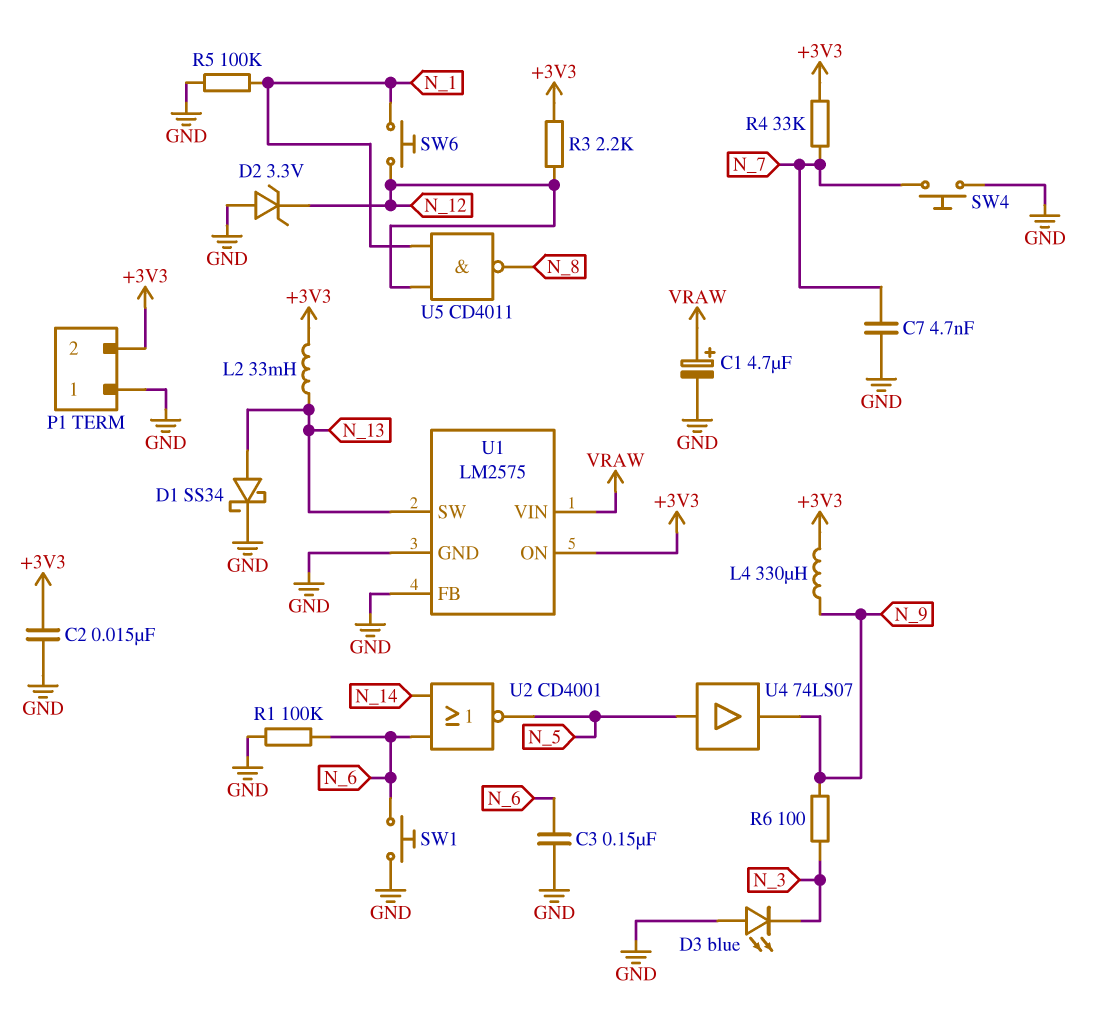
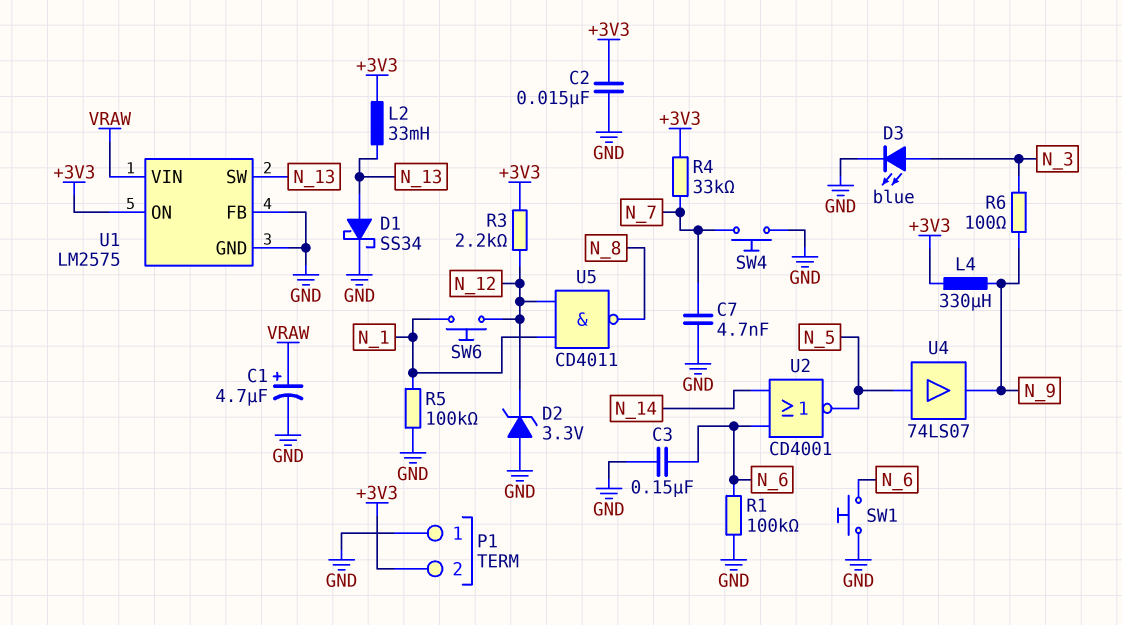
D3: LED blue (A GND, K N_3) -> LED blue (A N_3, K GND)

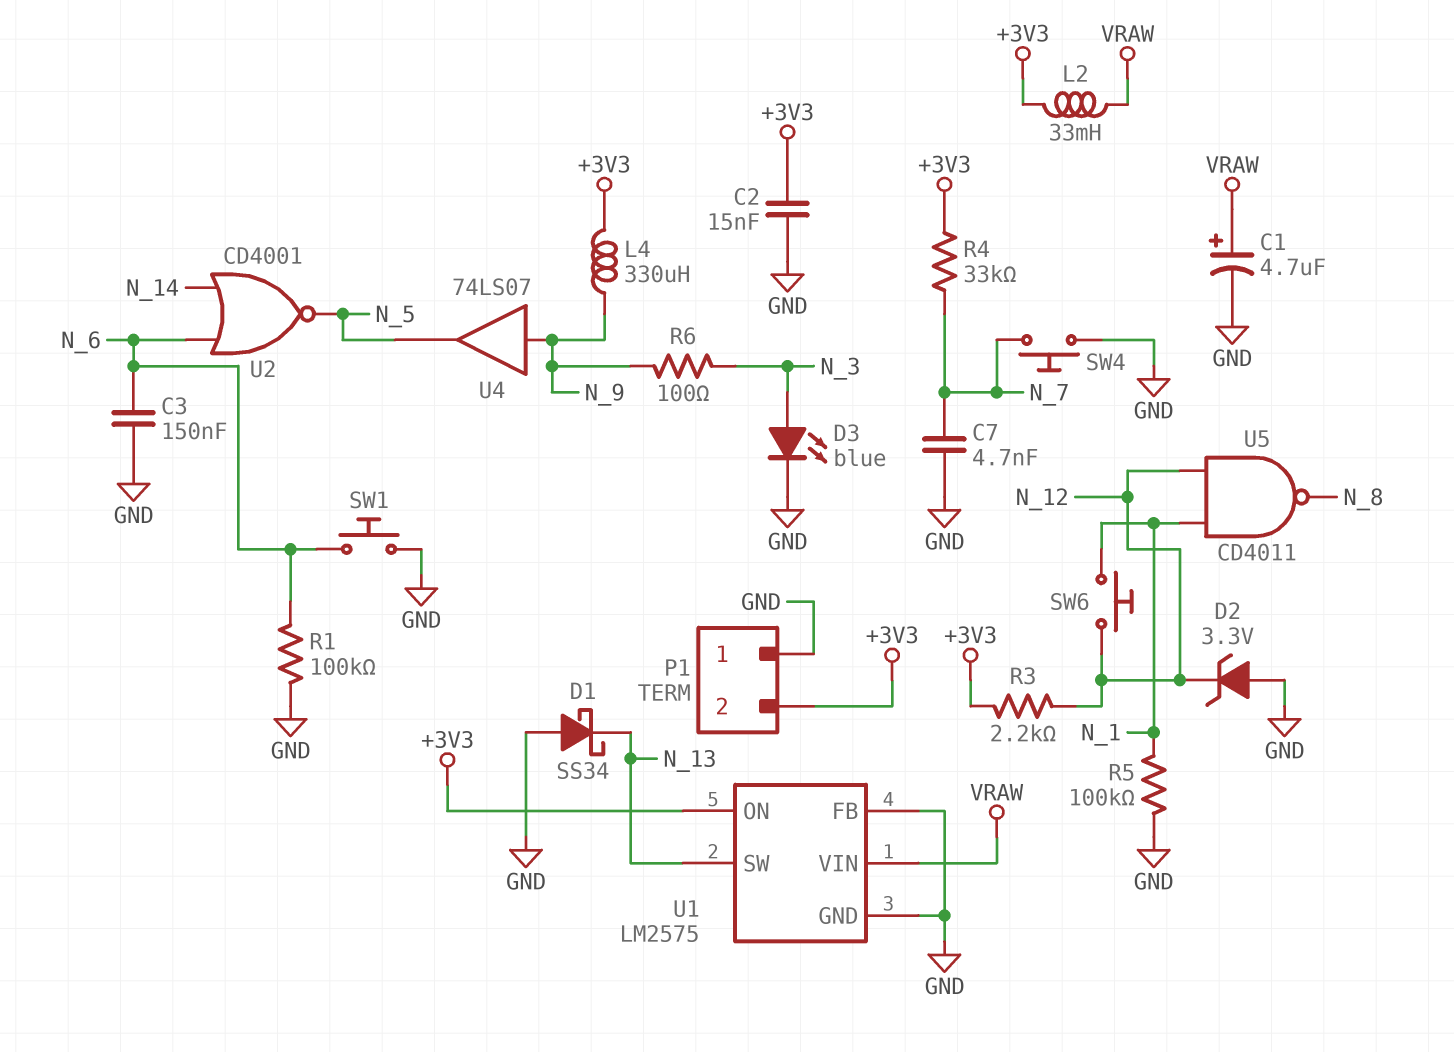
D1: schottky SS34 (A N_13, K GND) -> schottky SS34 (A GND, K N_13)
L2: 33mH (+3V3, N_13) -> 33mH (+3V3, VRAW)
U4: buffer 74LS07 (in N_5, out N_9) -> buffer 74LS07 (in N_9, out N_5)

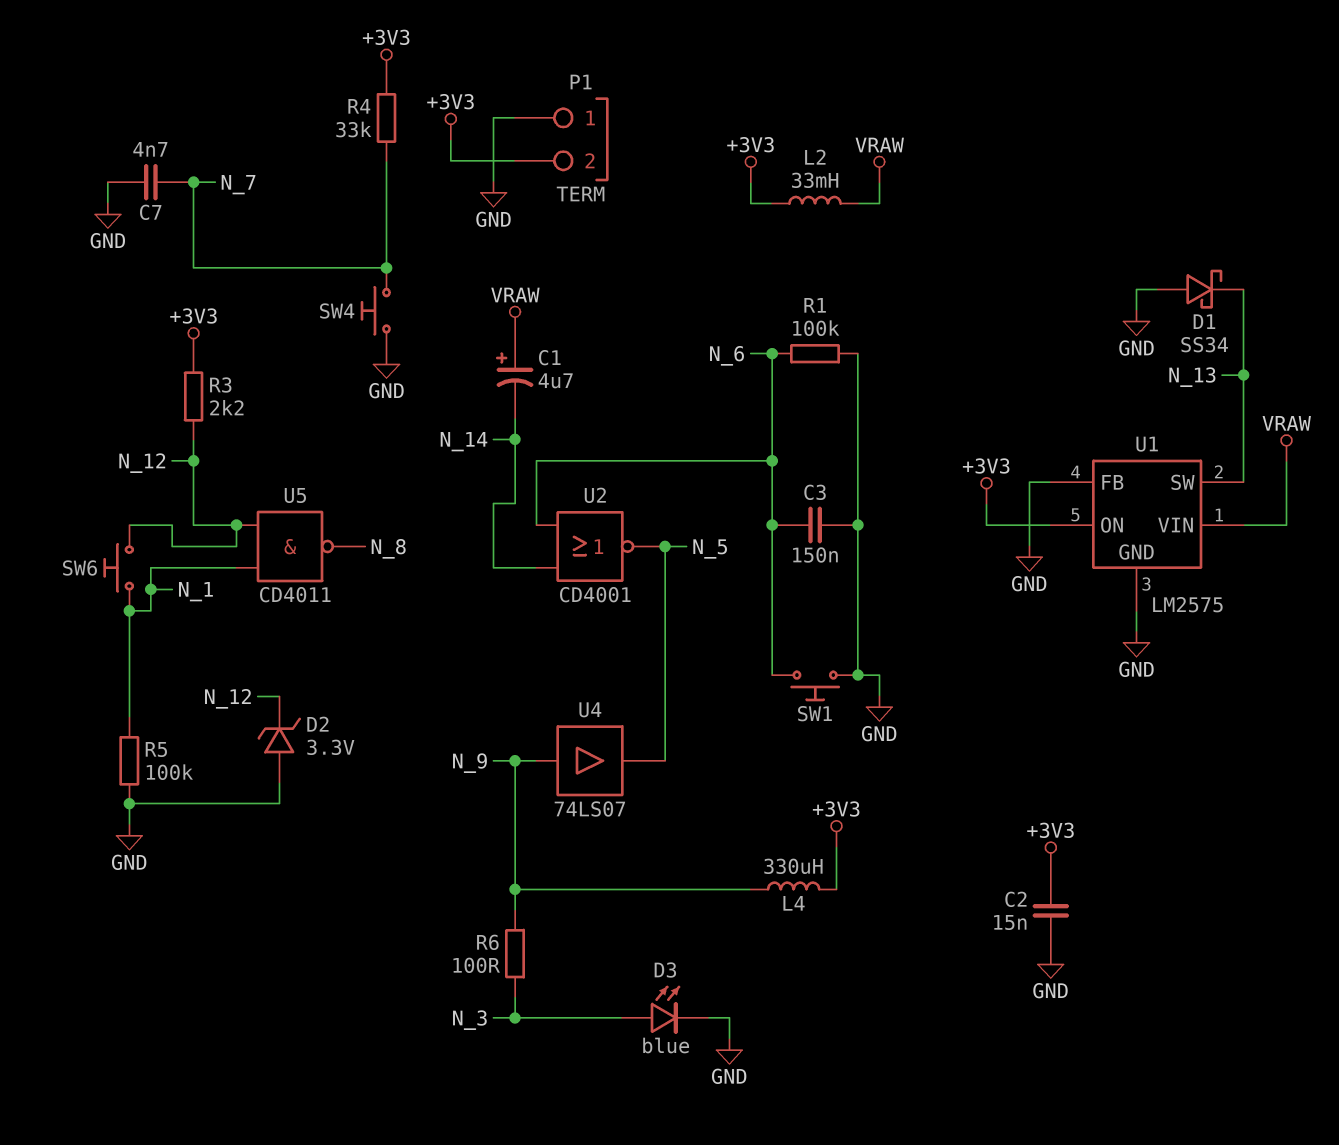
C1: 4.7uF (plus VRAW, minus GND) -> 4.7uF (plus VRAW, minus N_14)

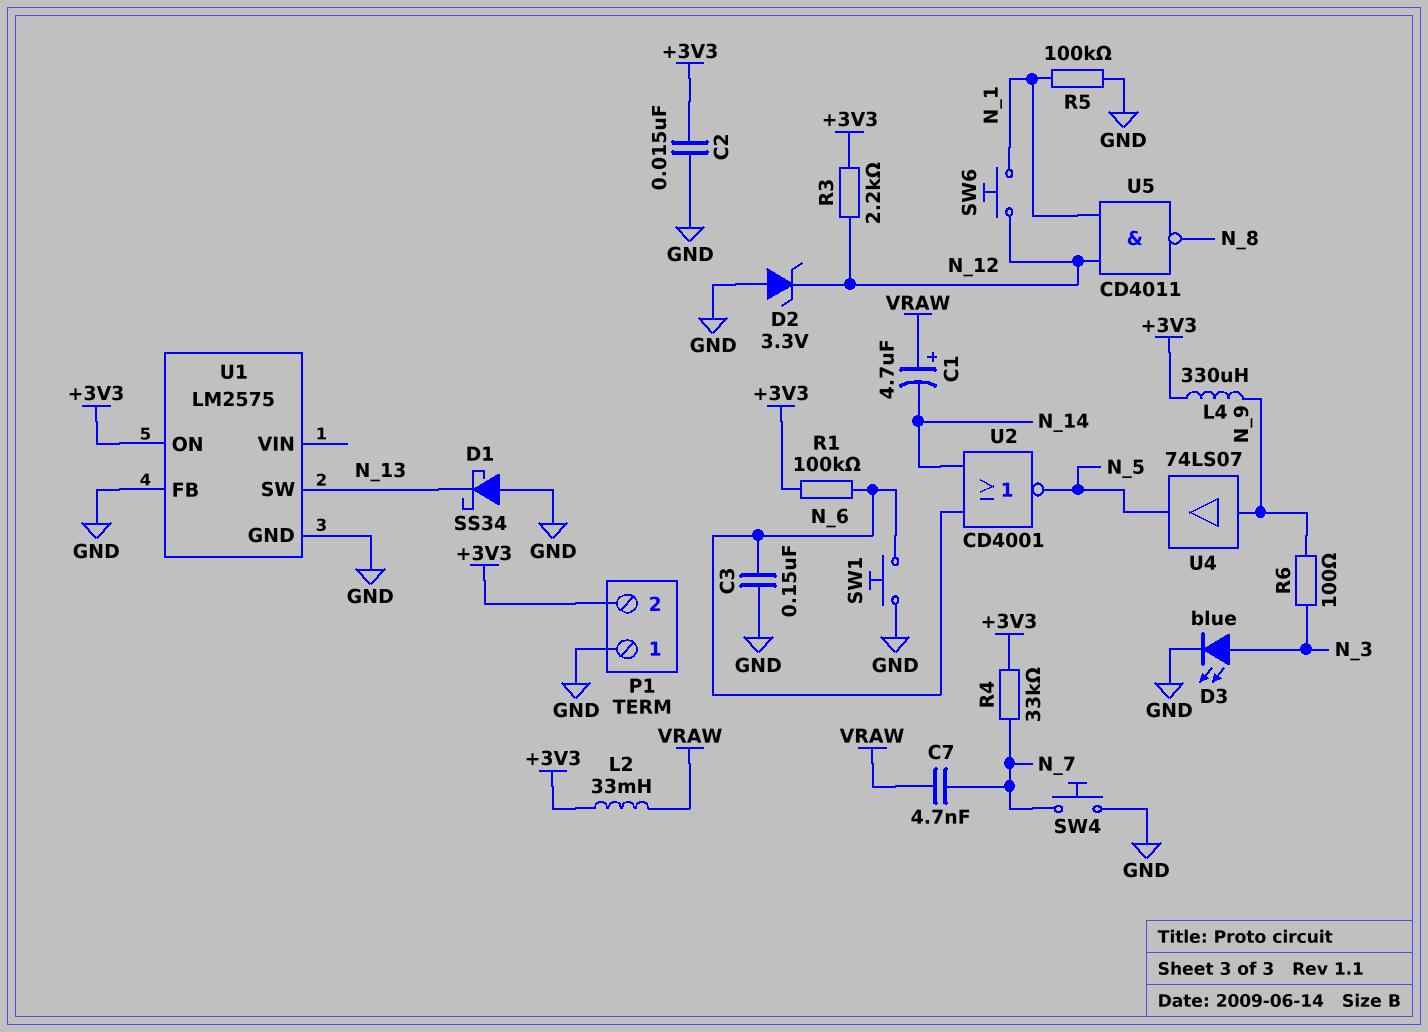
C7: 4.7nF (GND, N_7) -> 4.7nF (N_7, VRAW)
R1: 100k (GND, N_6) -> 100k (+3V3, N_6)
U1 pin VIN: VRAW -> none

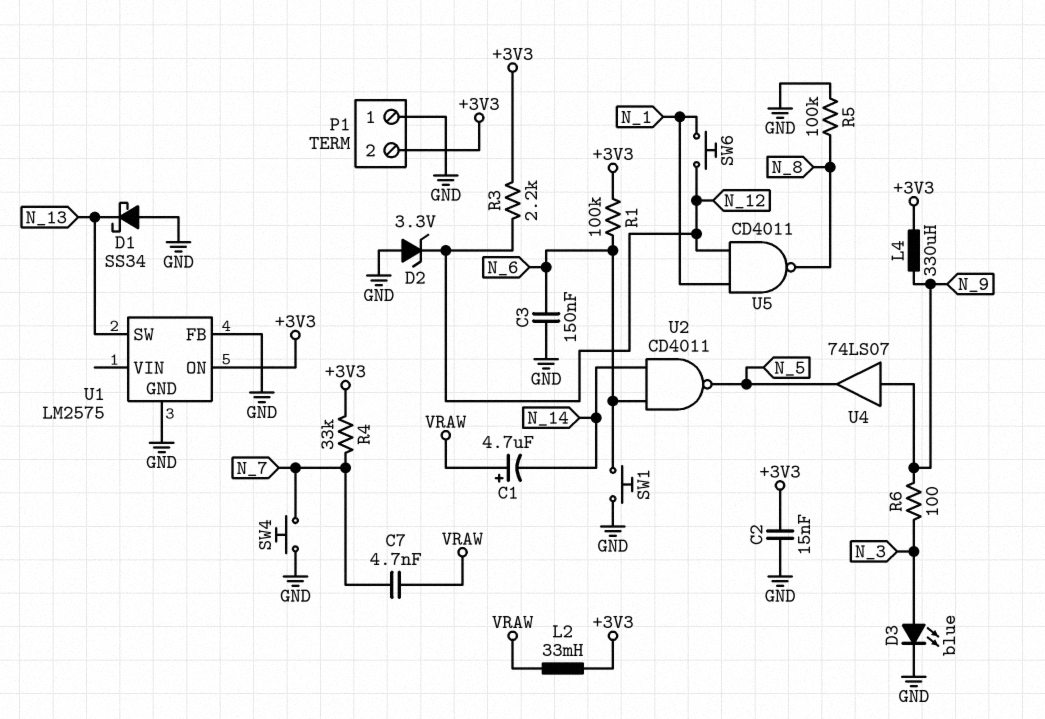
R5: 100k (GND, N_1) -> 100k (GND, N_8)
U2: NOR CD4001 (in N_6, in N_14, out N_5) -> NAND CD4011 (in N_6, in N_14, out N_5)

